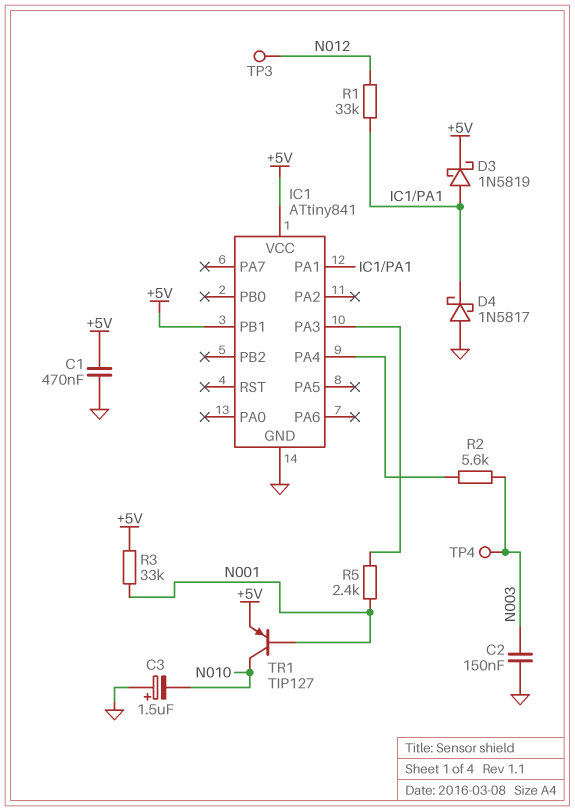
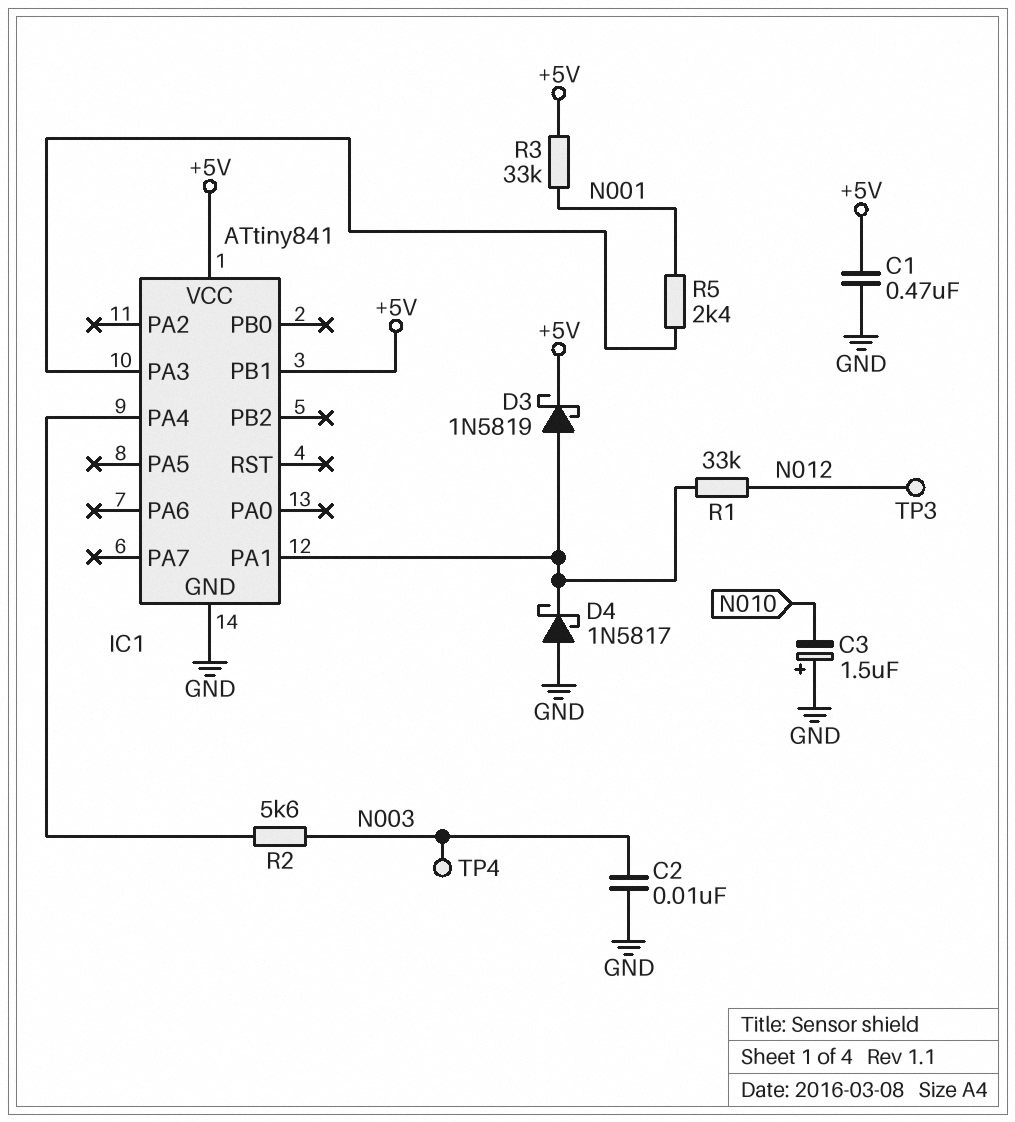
C2: 150nF (GND, N003) -> 10nF (GND, N003)
TR1: PNP TIP127 (B N001, C N010, E +5V) -> none

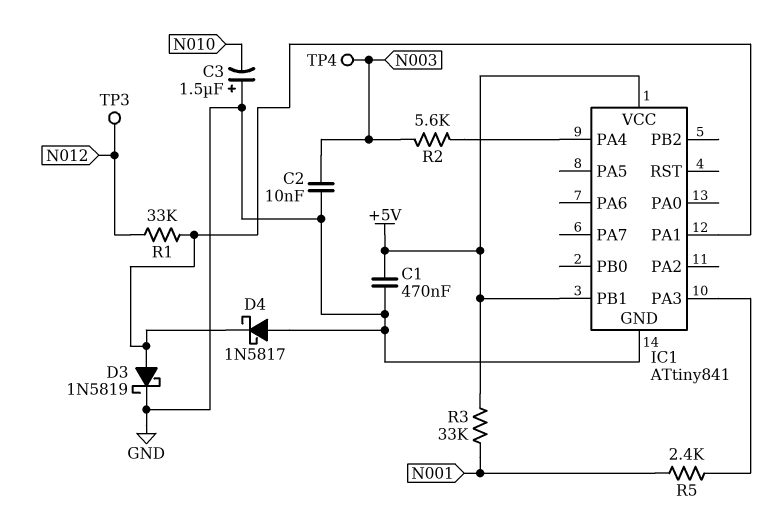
D3: schottky 1N5819 (A IC1/PA1, K +5V) -> schottky 1N5819 (A IC1/PA1, K GND)

